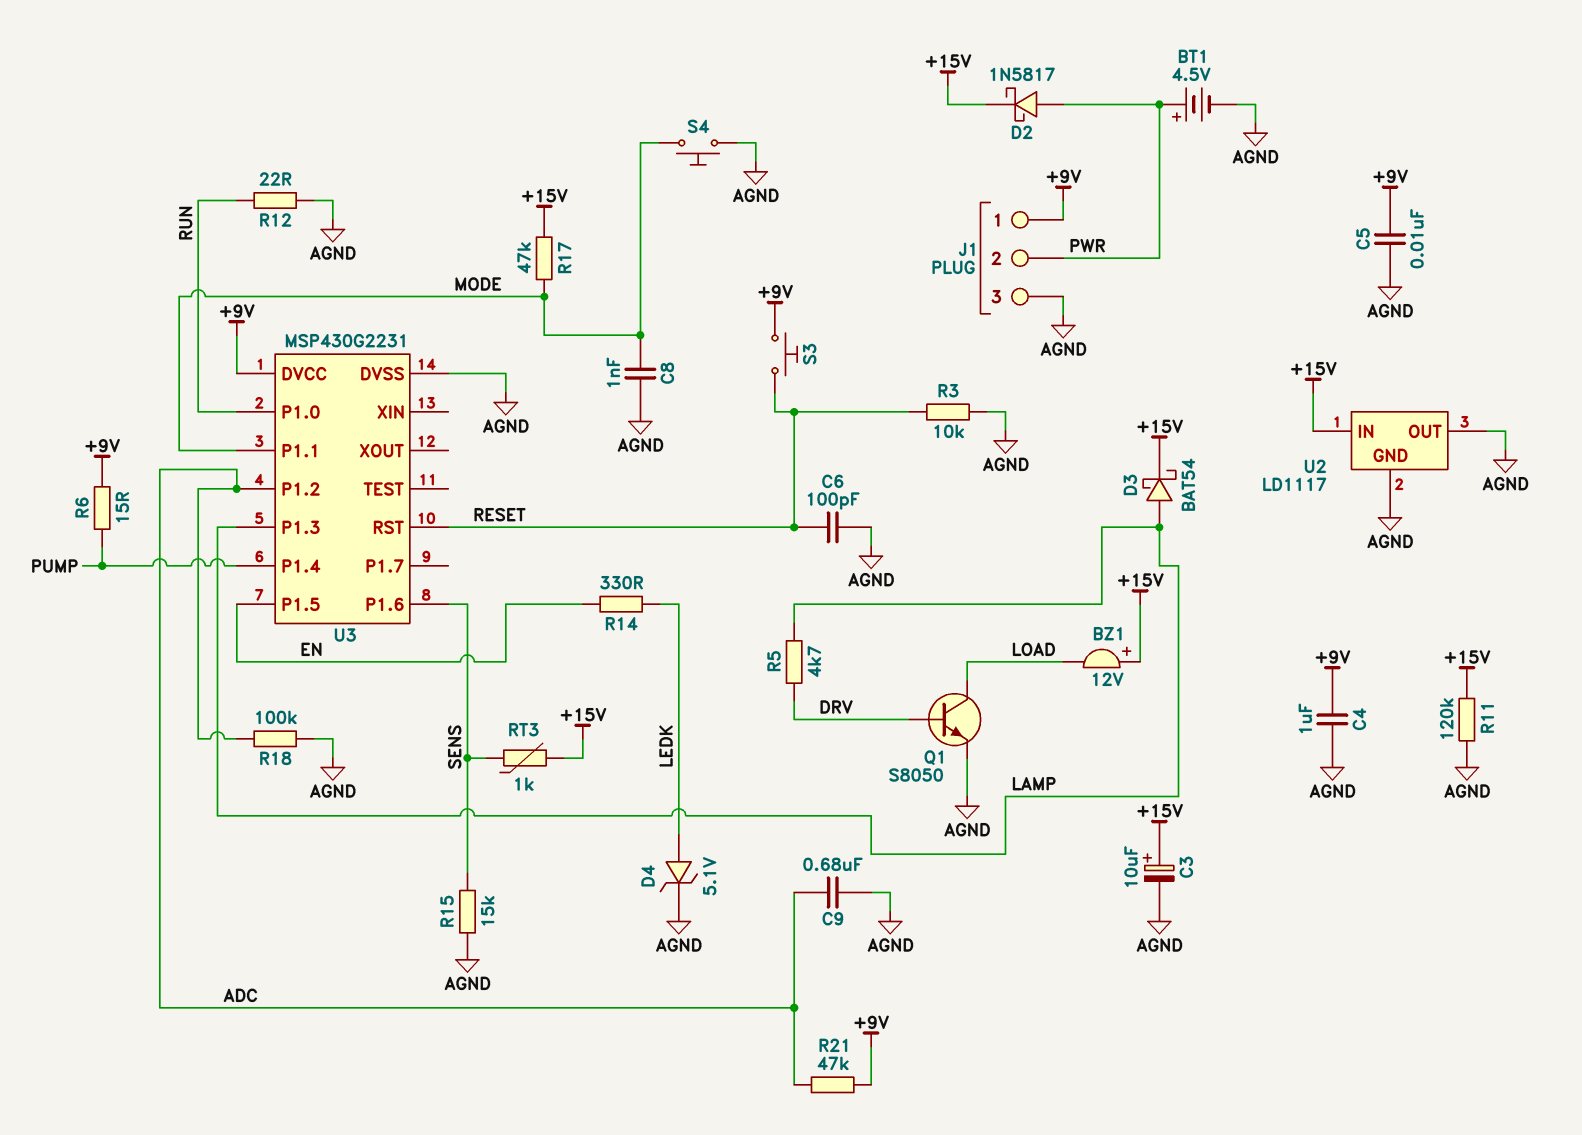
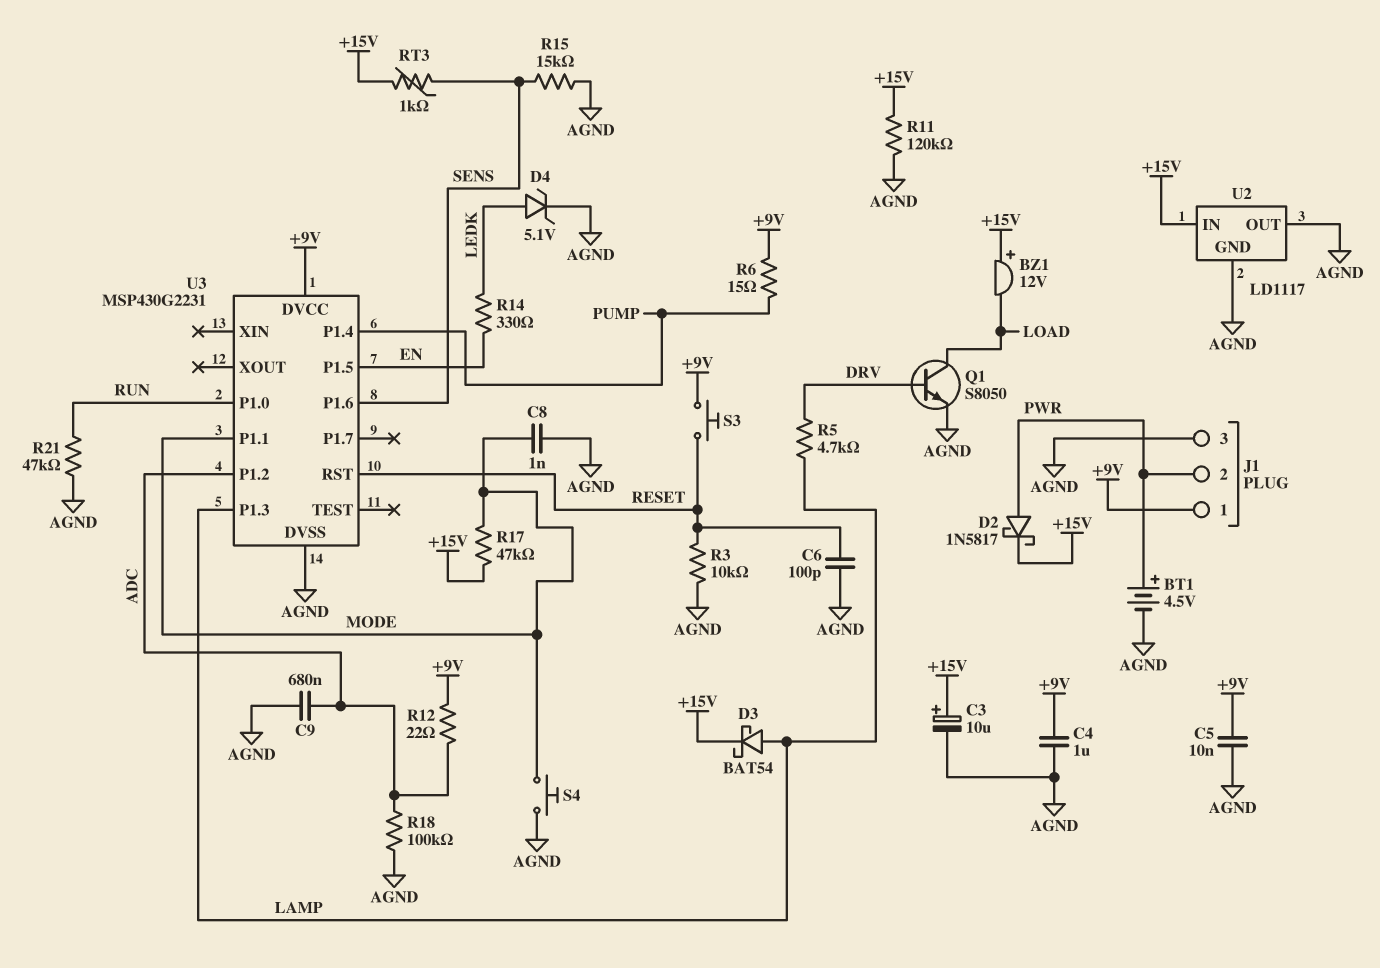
R12: 22 (AGND, RUN) -> 22 (+9V, ADC)
R21: 47k (+9V, ADC) -> 47k (AGND, RUN)

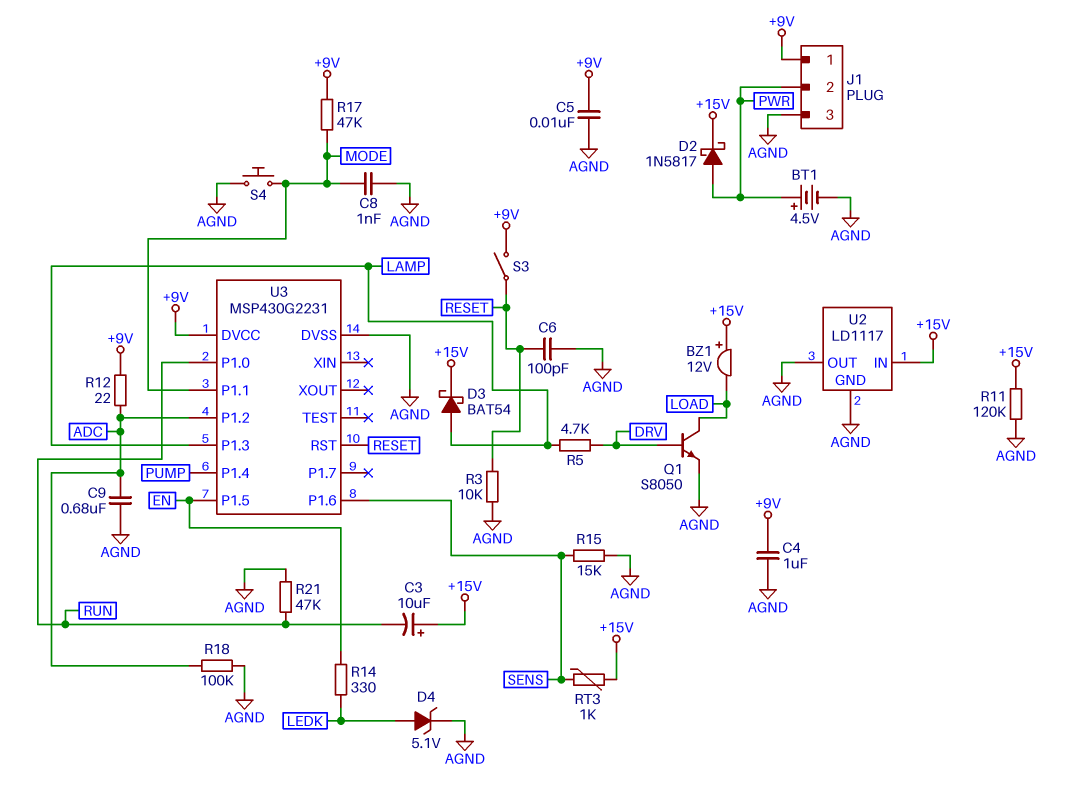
C3: 10uF (plus +15V, minus AGND) -> 10uF (plus +15V, minus RUN)
R6: 15 (+9V, PUMP) -> none
R17: 47k (+15V, MODE) -> 47k (+9V, MODE)
S3: button (+9V, RESET) -> switch (+9V, RESET)

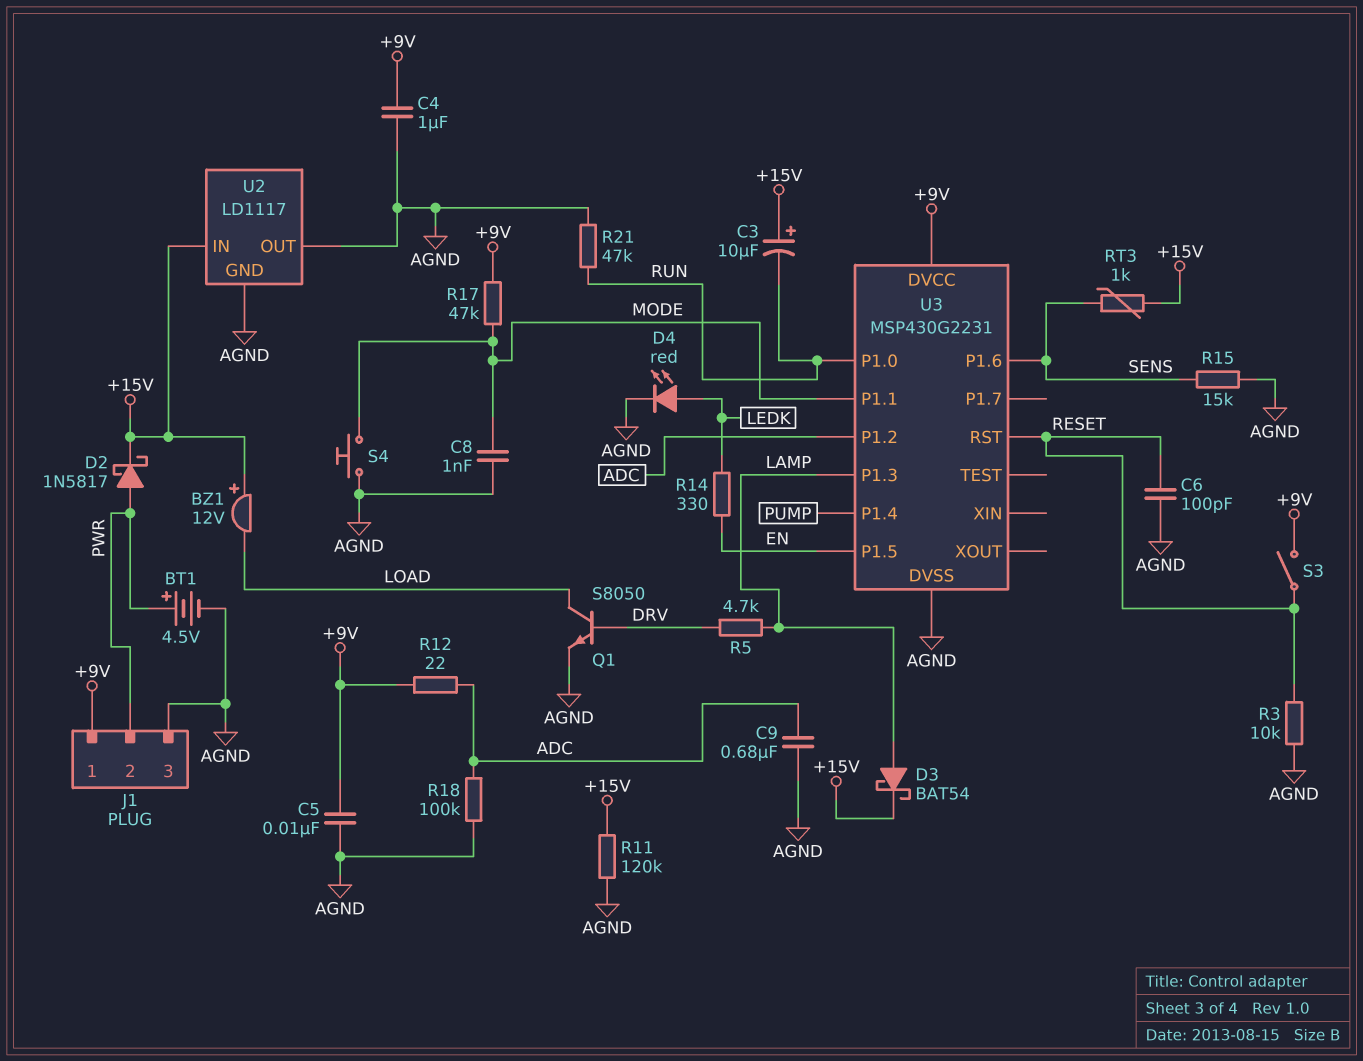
D4: zener 5.1V (A LEDK, K AGND) -> LED red (A LEDK, K AGND)

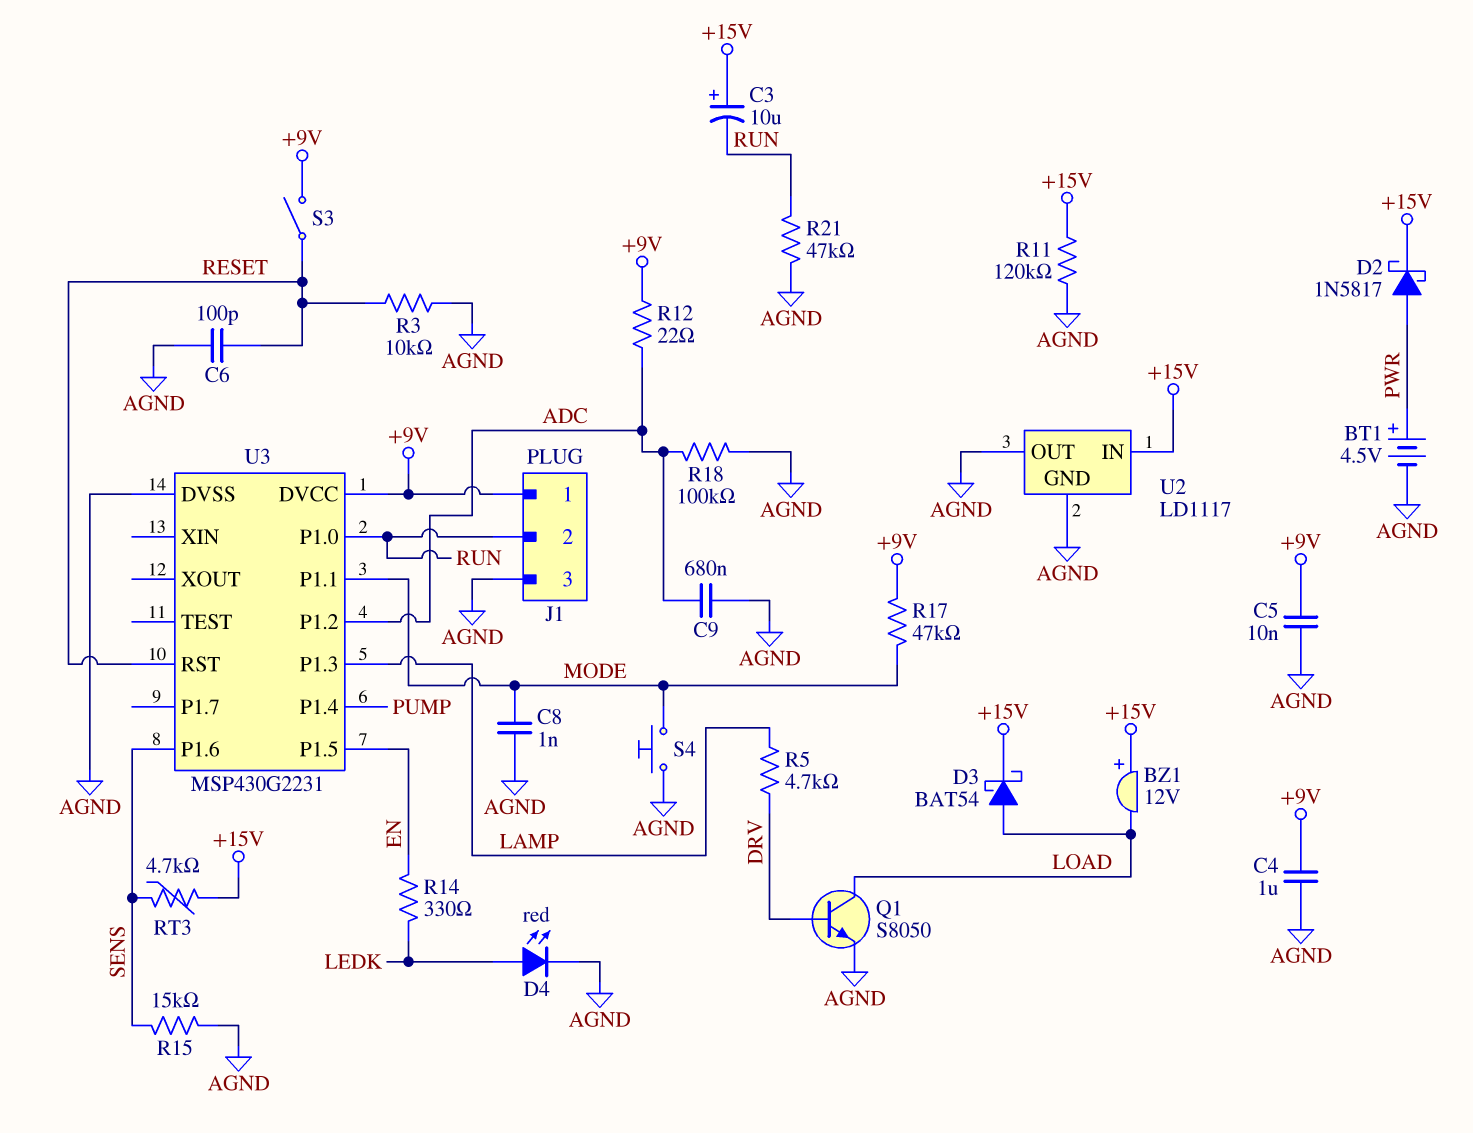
D3: schottky BAT54 (A LAMP, K +15V) -> schottky BAT54 (A LOAD, K +15V)
J1 pin 2: PWR -> RUN
RT3: 1k (+15V, SENS) -> 4.7k (+15V, SENS)

